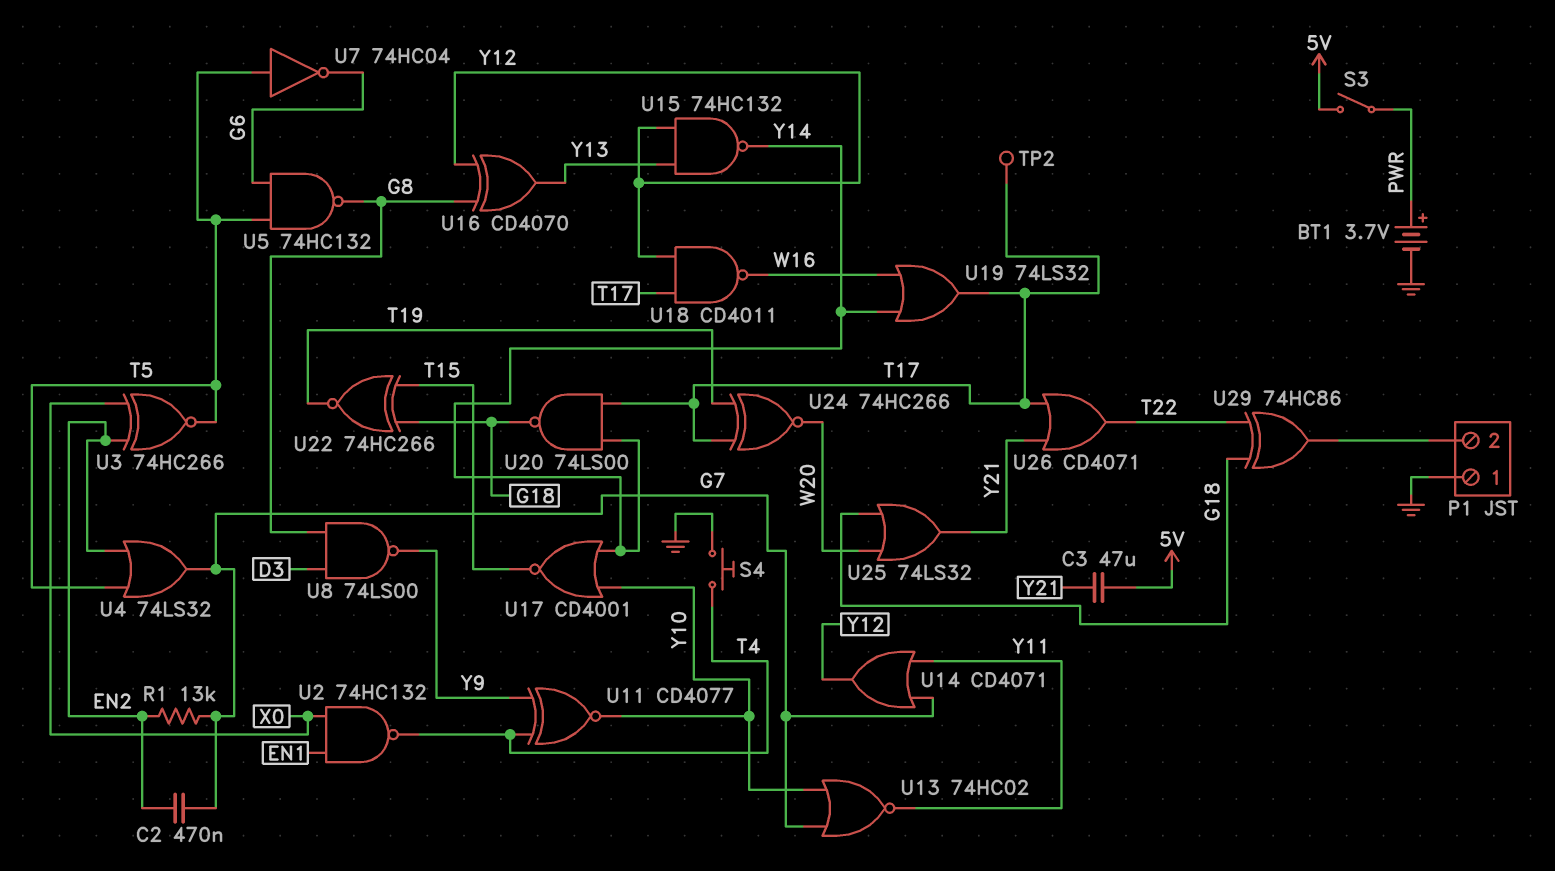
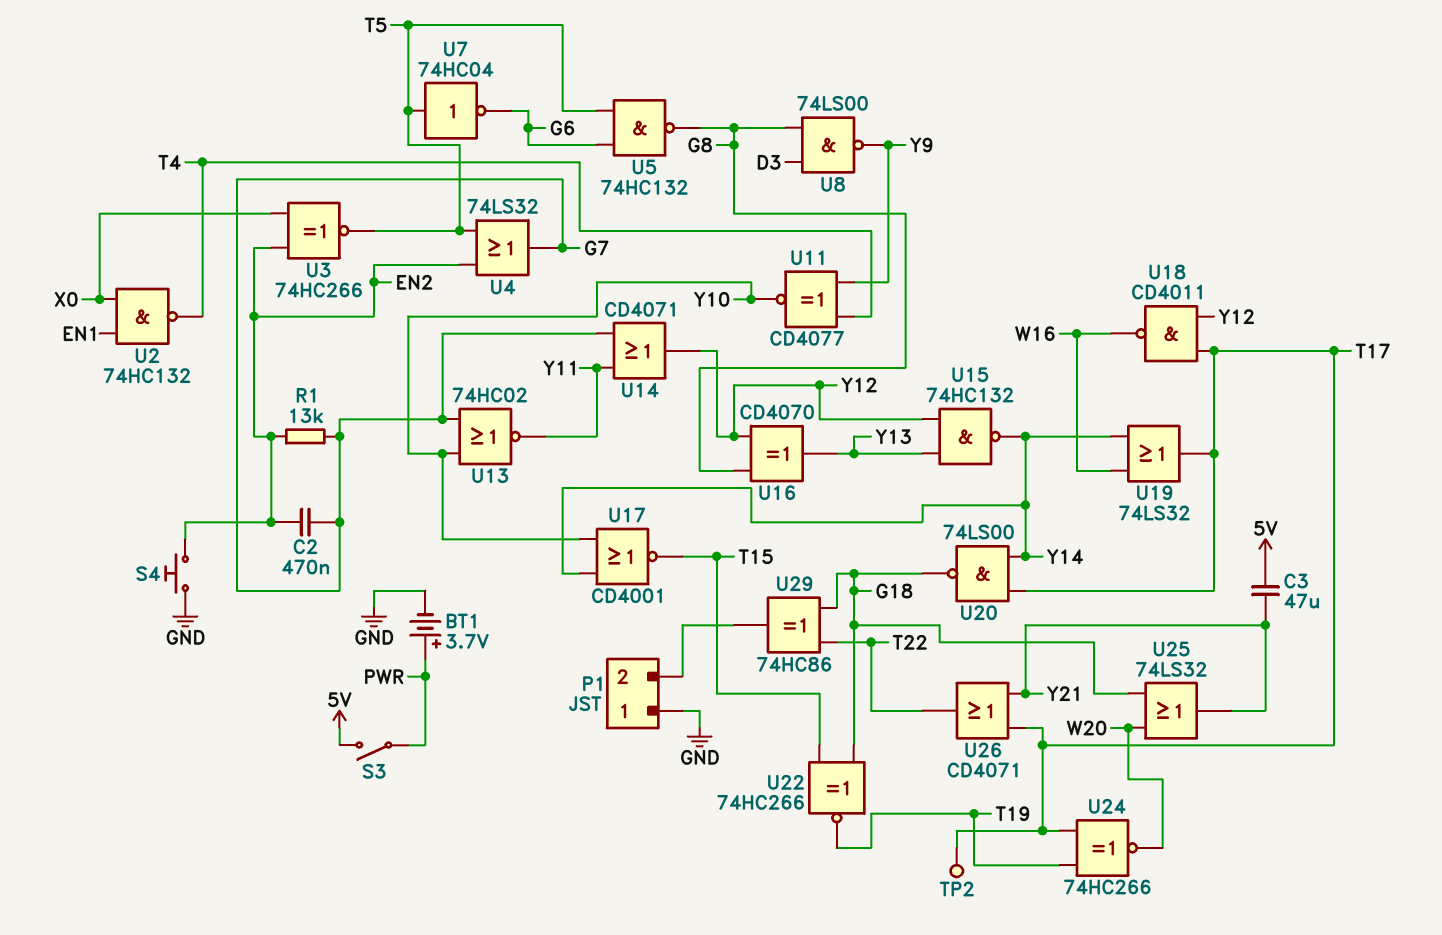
S4: button (GND, T4) -> button (EN2, GND)

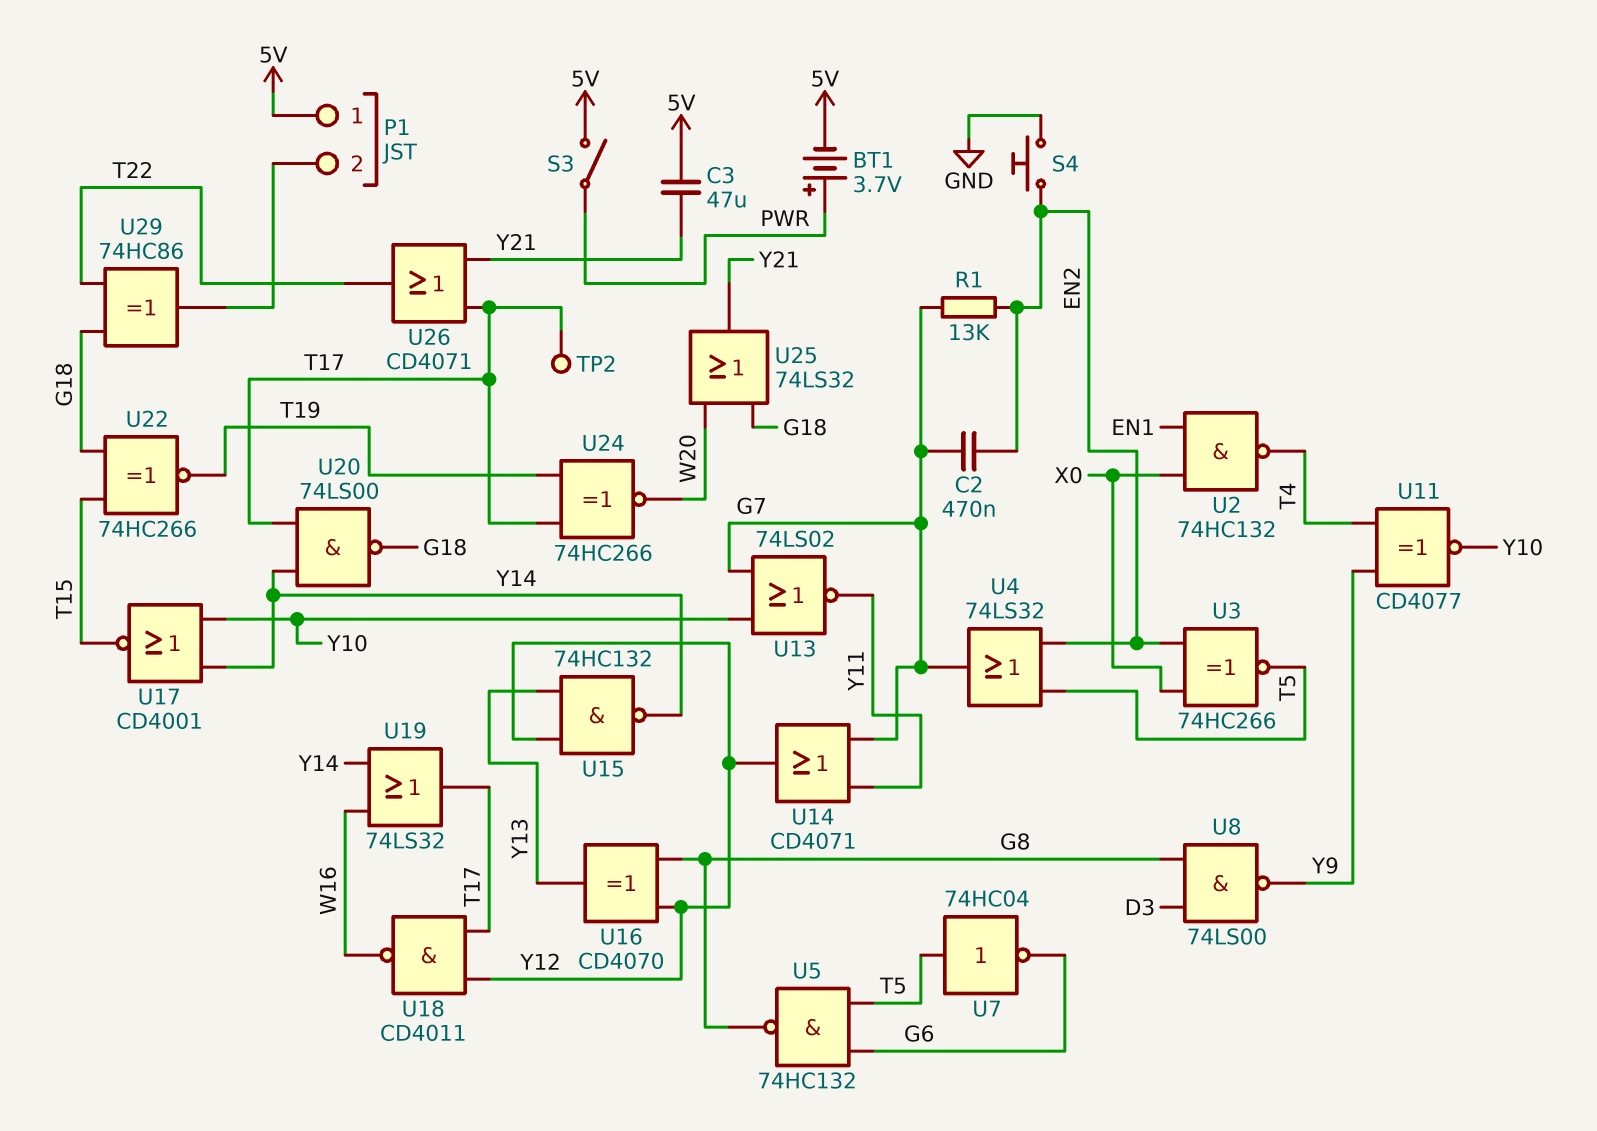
BT1: 3.7V (plus PWR, minus GND) -> 3.7V (plus PWR, minus 5V)
P1 pin 1: GND -> 5V
U13: NOR 74HC02 (in G7, in Y10, out Y11) -> NOR 74LS02 (in G7, in Y10, out Y11)

